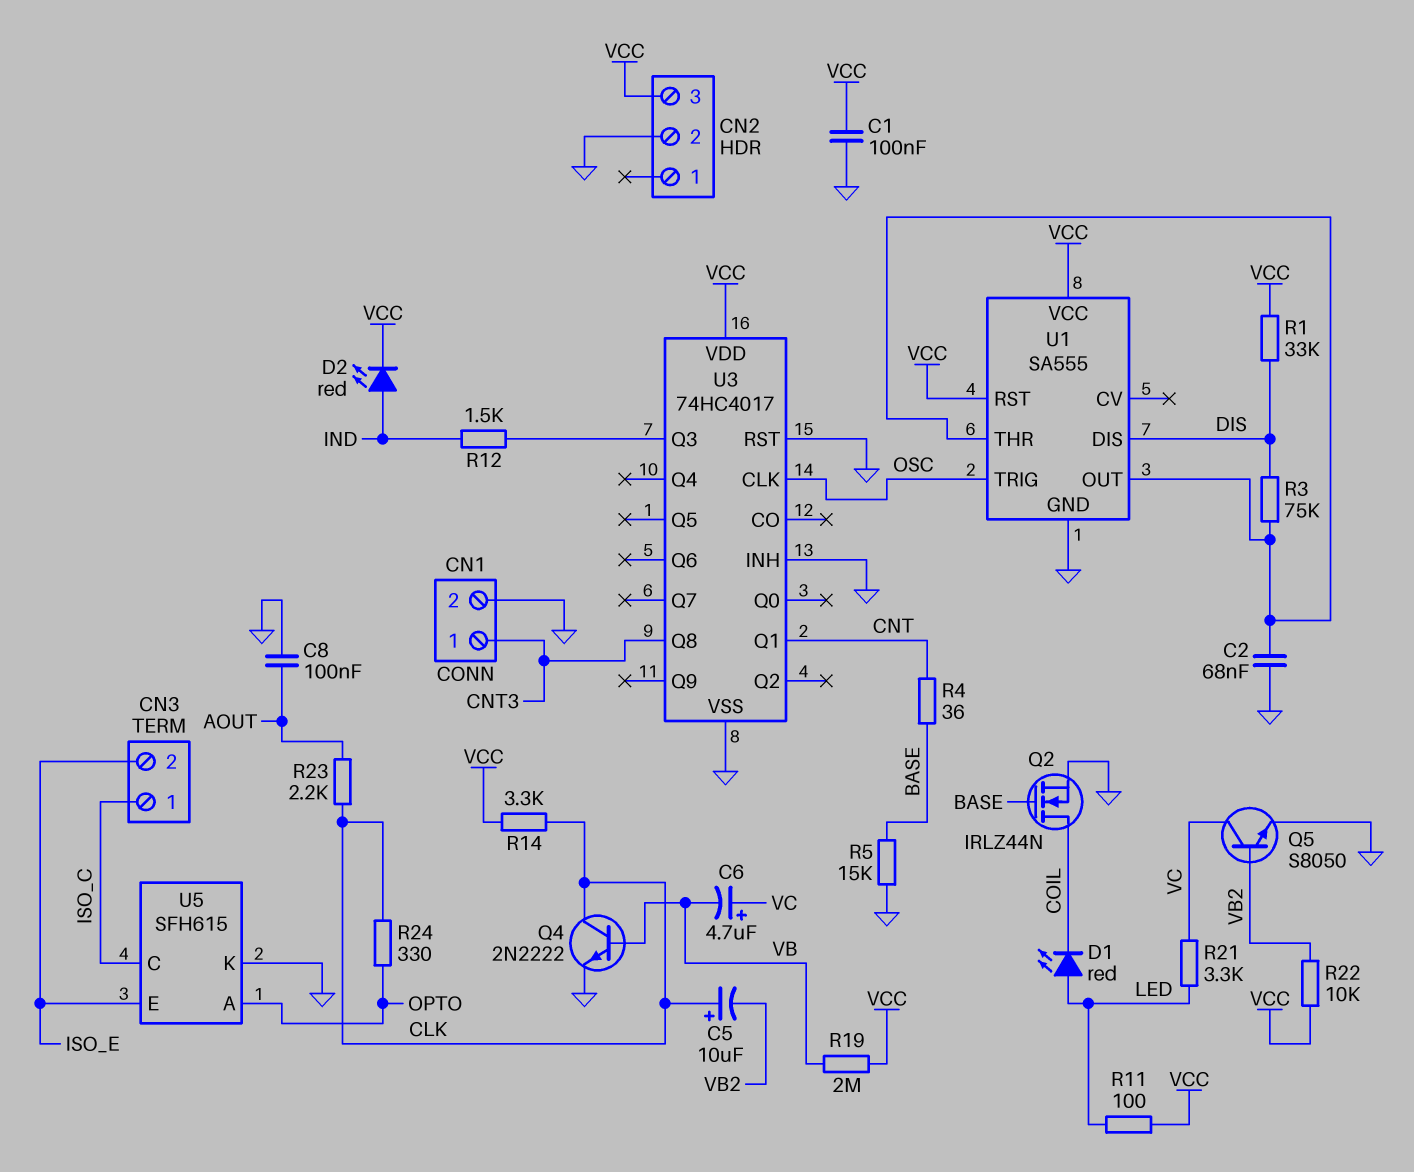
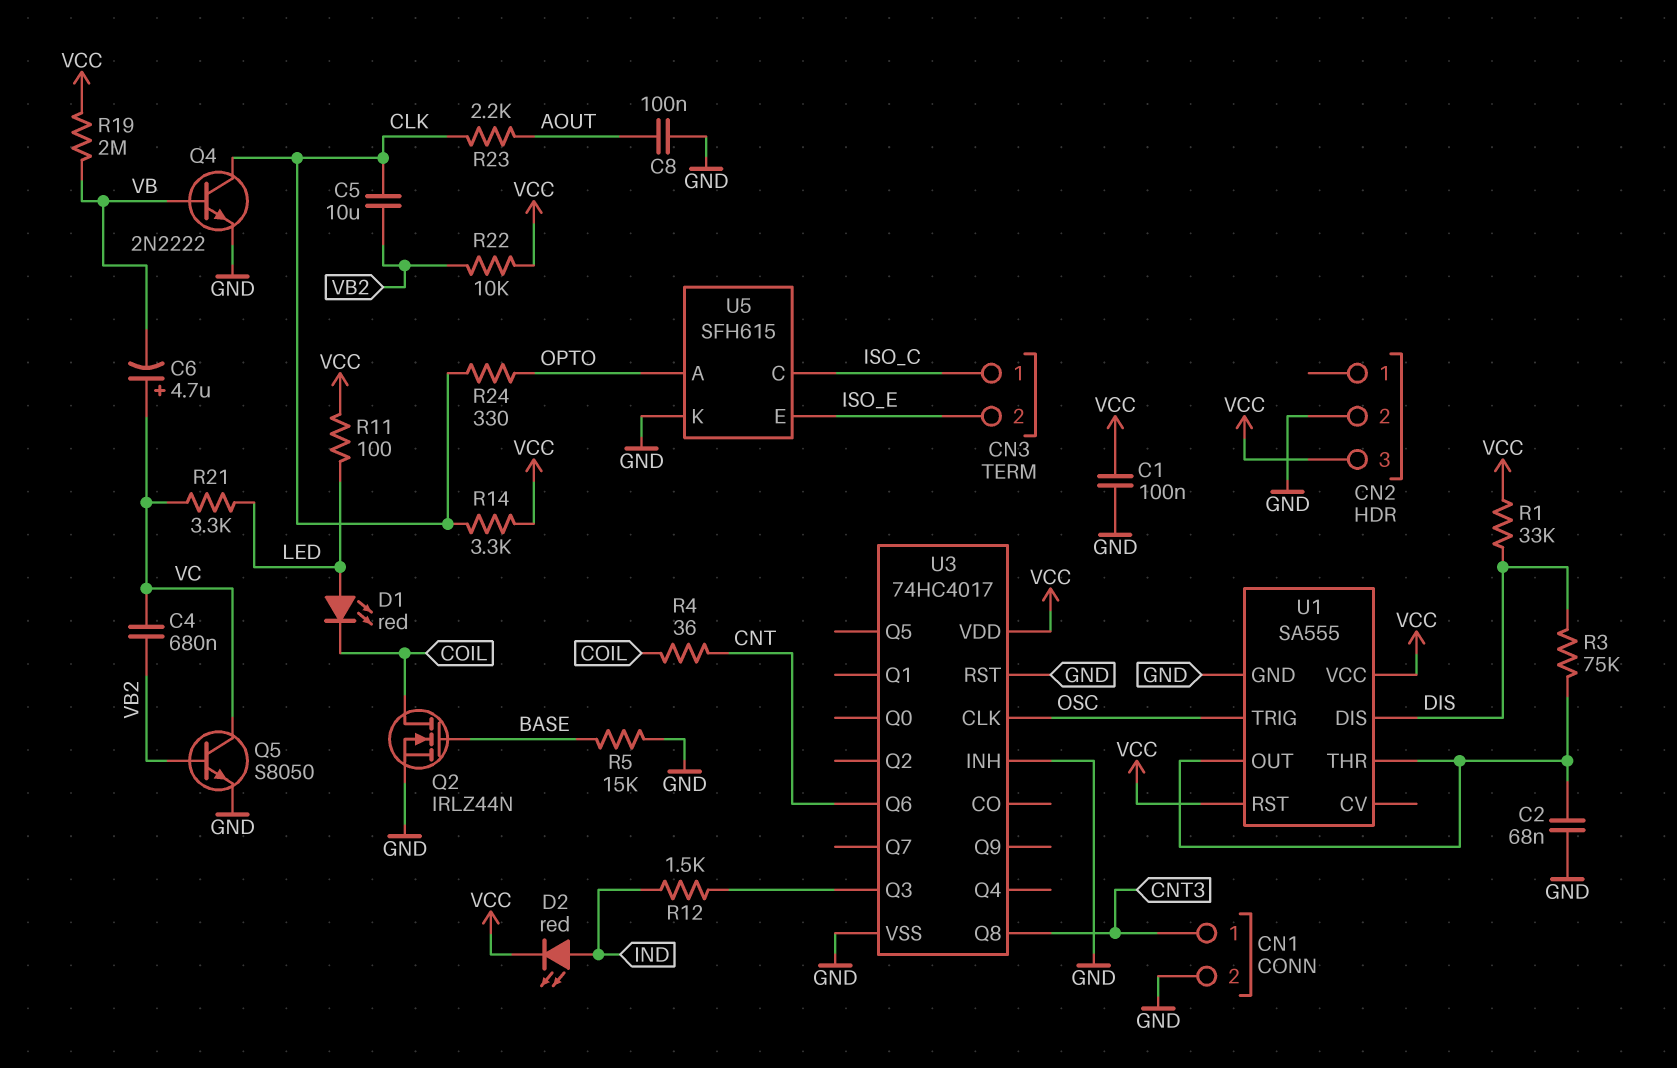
C4: none -> 680nF (VB2, VC)
C5: 10uF (plus CLK, minus VB2) -> 10uF (CLK, VB2)
R4: 36 (BASE, CNT) -> 36 (CNT, COIL)
U3 pin Q1: CNT -> none
U3 pin Q6: none -> CNT

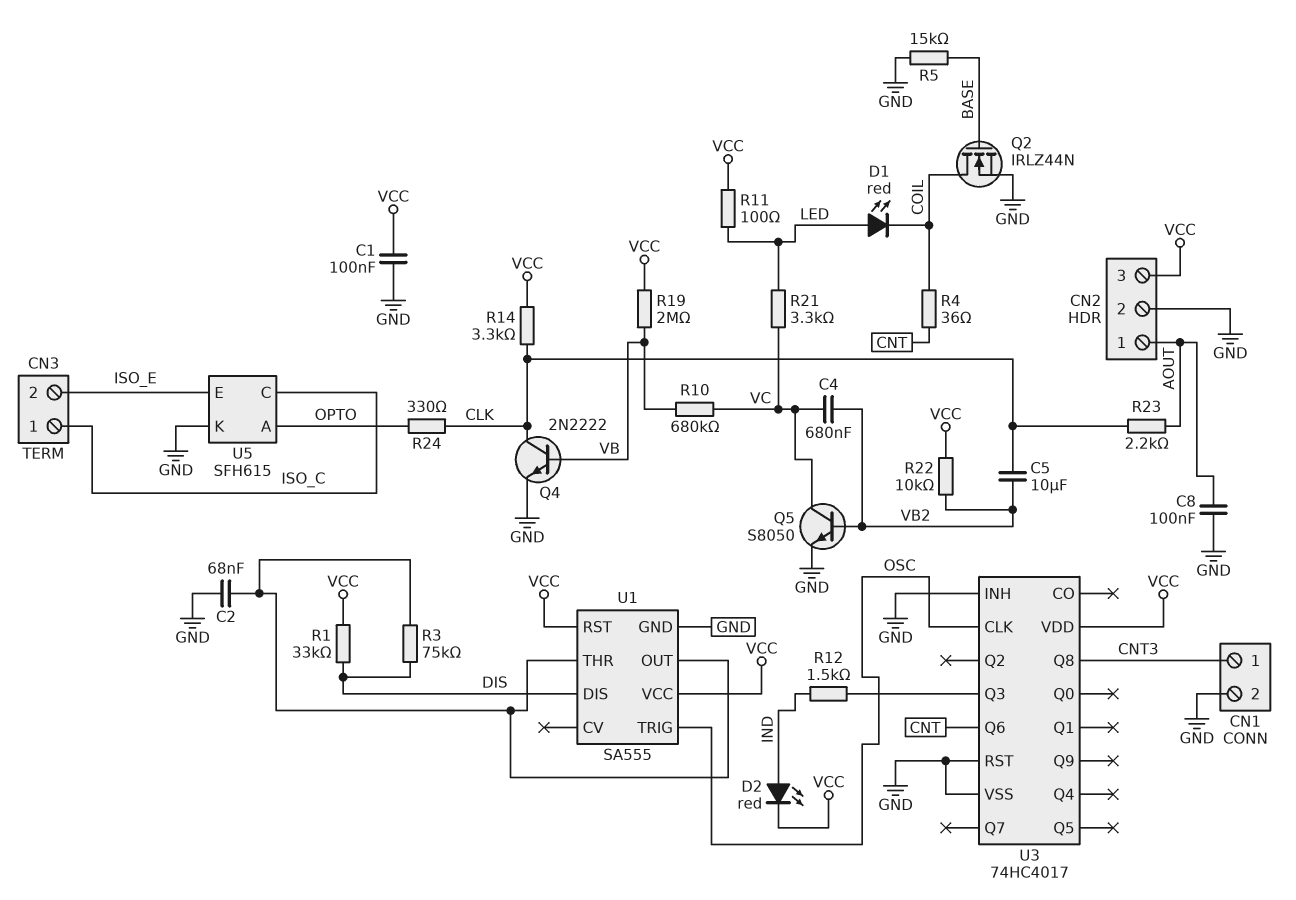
C6: 4.7uF (plus VC, minus VB) -> none
CN2 pin 1: none -> AOUT
R10: none -> 680k (VB, VC)

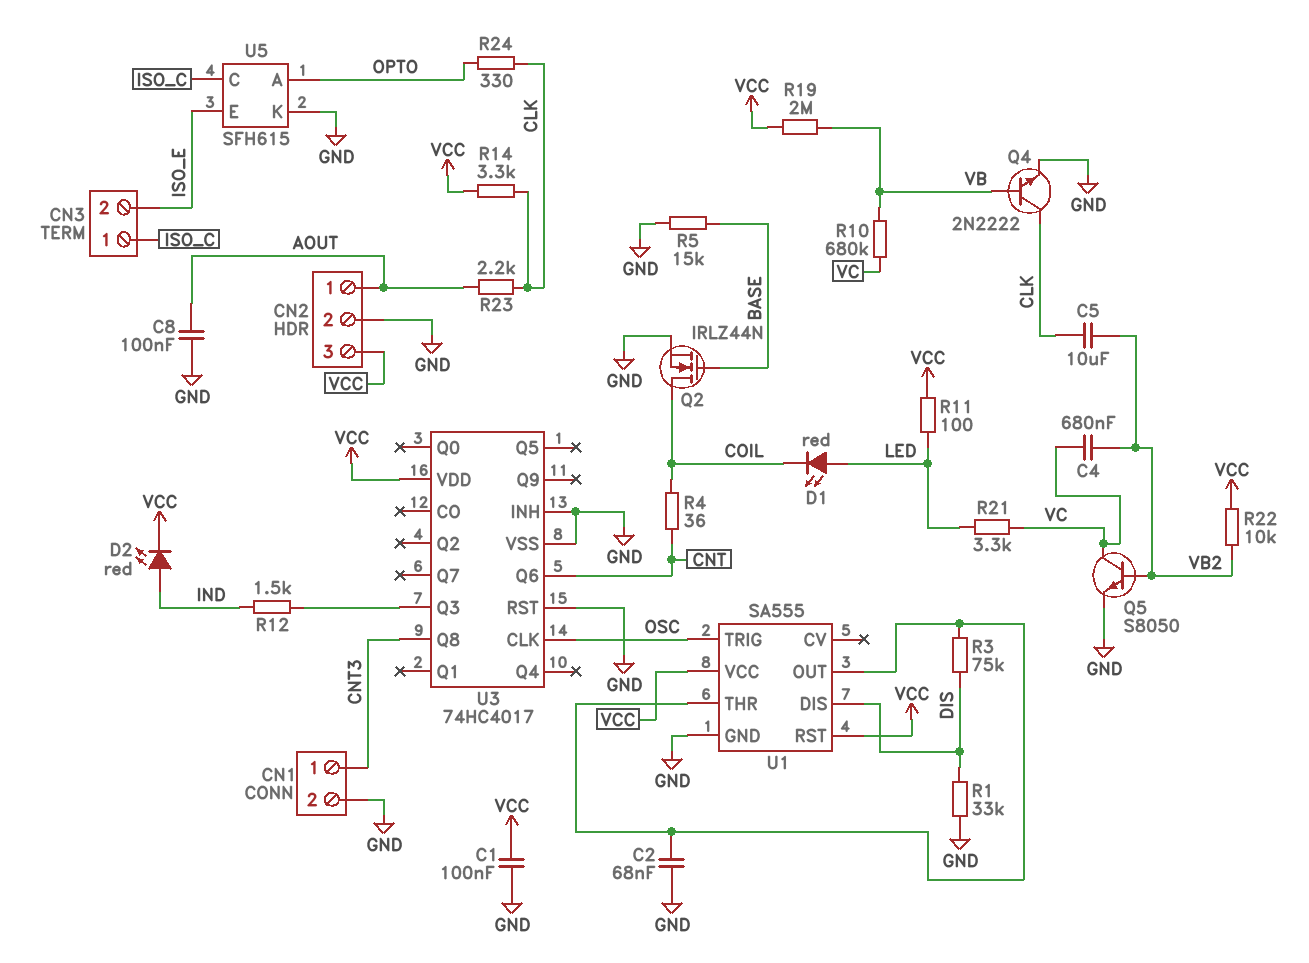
R1: 33k (DIS, VCC) -> 33k (DIS, GND)

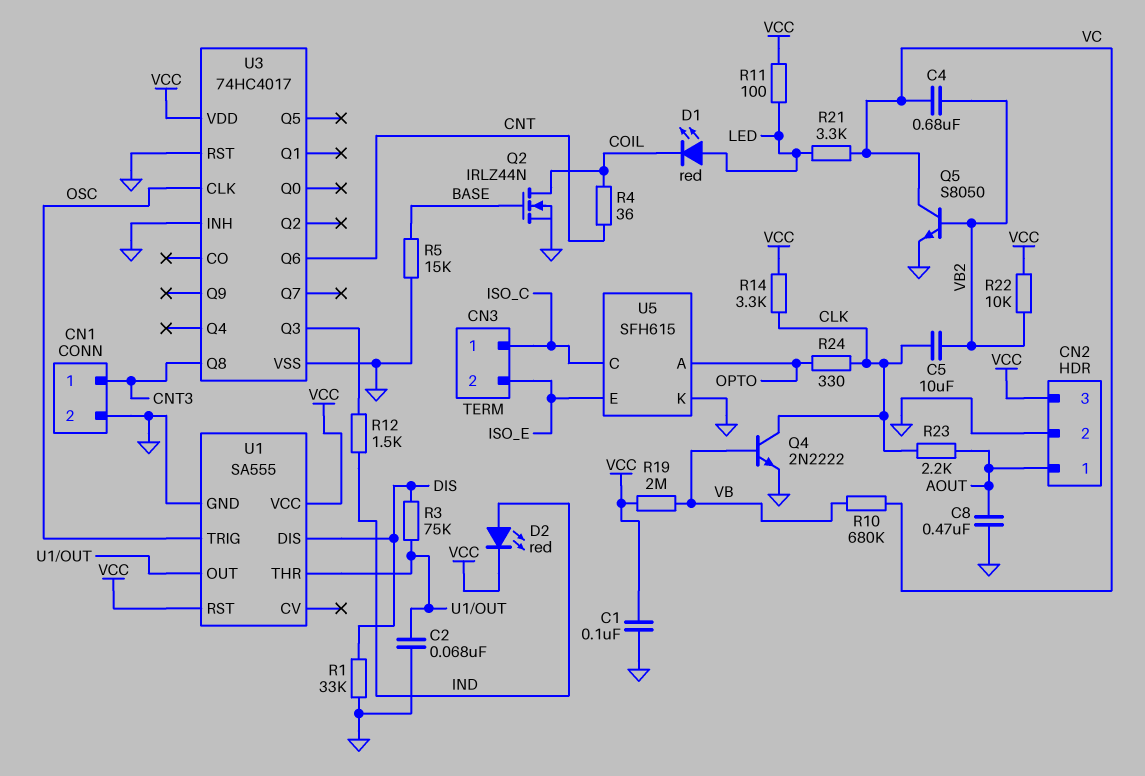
C8: 100nF (AOUT, GND) -> 470nF (AOUT, GND)

